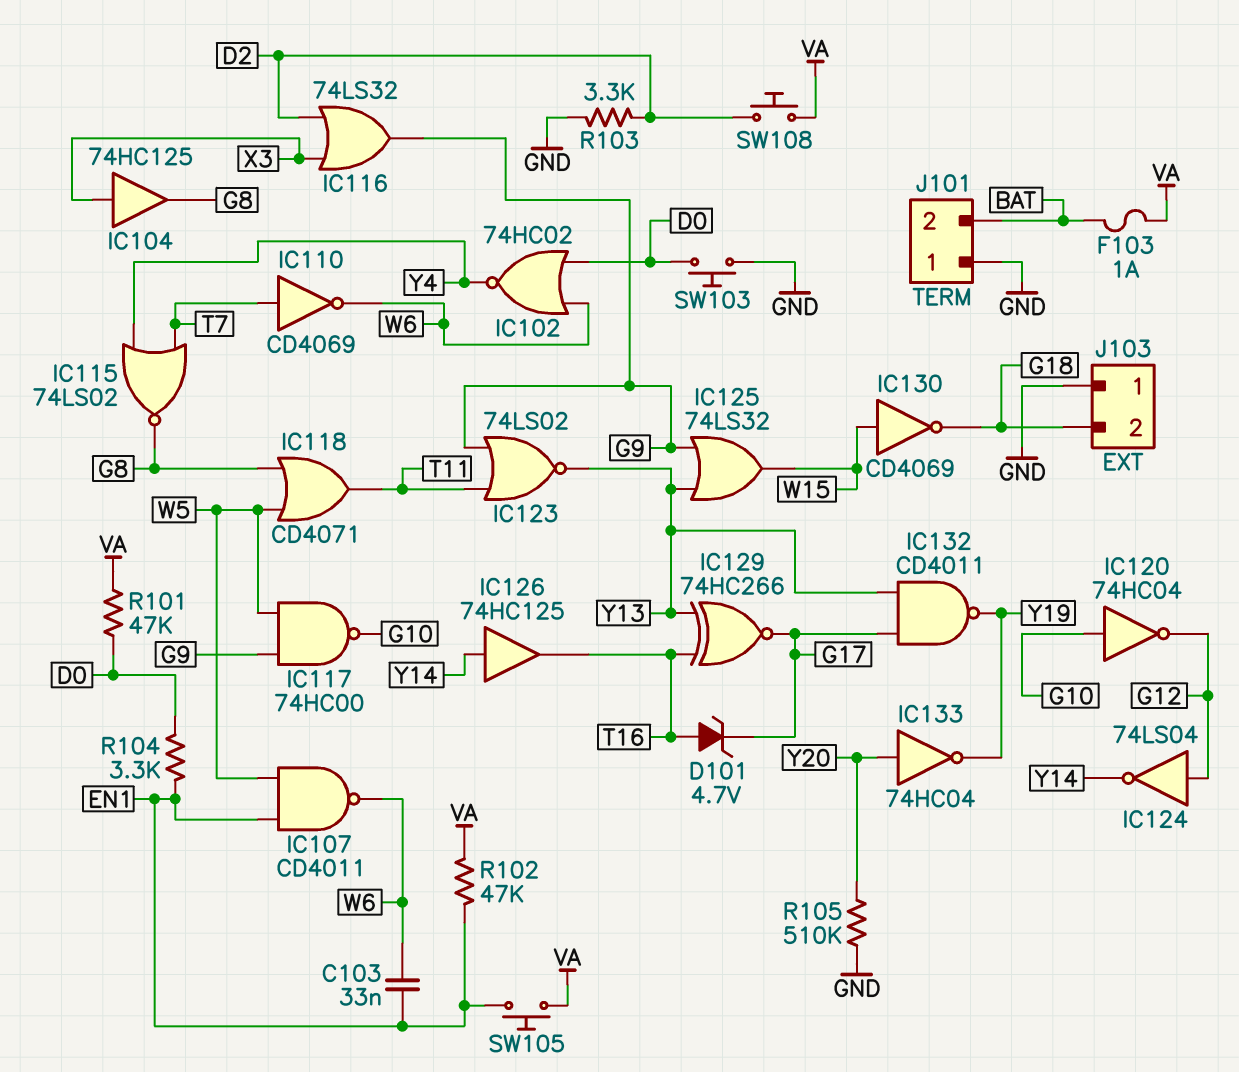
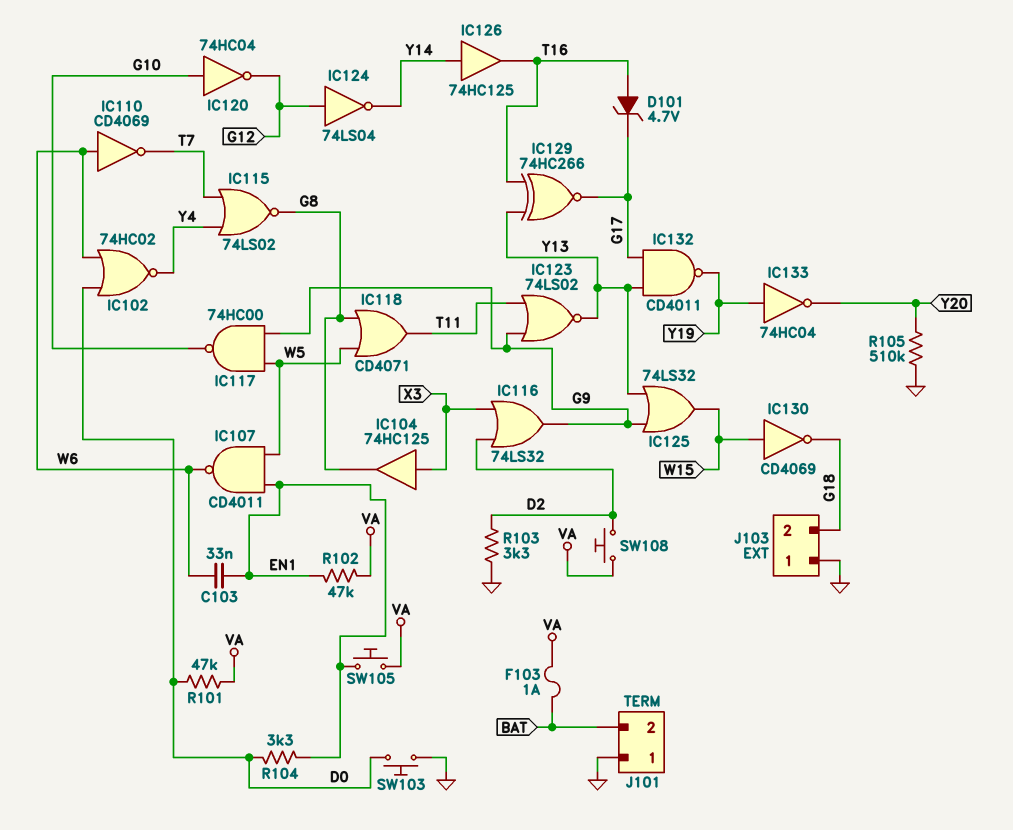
IC110: NOT CD4069 (in T7, out W6) -> NOT CD4069 (in W6, out T7)
IC133: NOT 74HC04 (in Y20, out Y19) -> NOT 74HC04 (in Y19, out Y20)

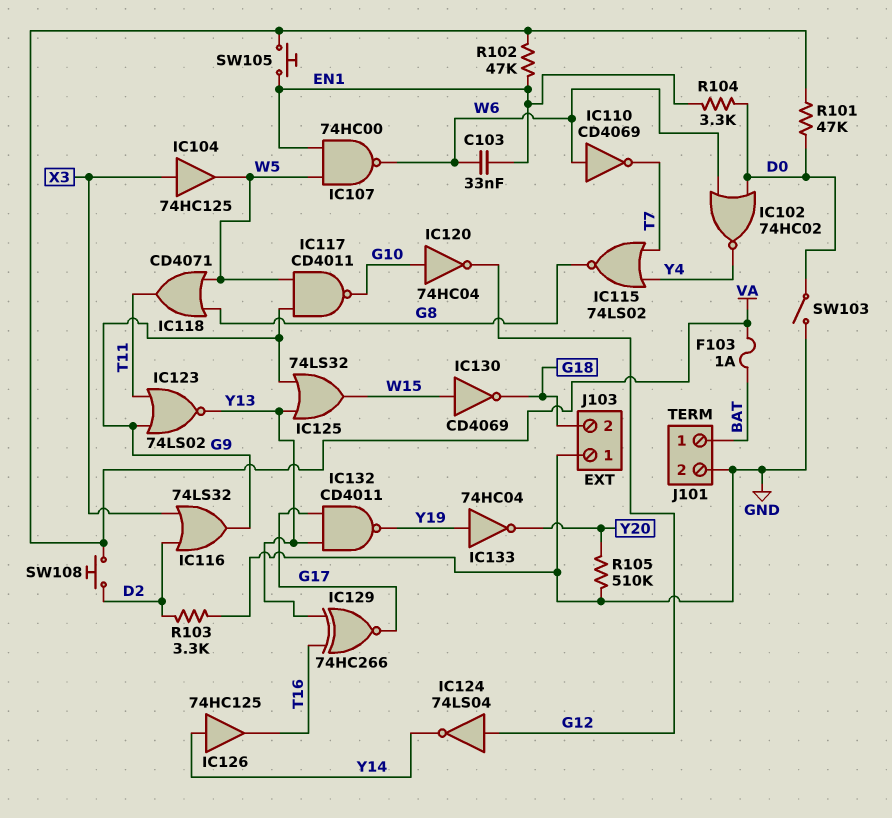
D101: zener 4.7V (A T16, K G17) -> none
IC104: buffer 74HC125 (in X3, out G8) -> buffer 74HC125 (in X3, out W5)
IC107: NAND CD4011 (in EN1, in W5, out W6) -> NAND 74HC00 (in EN1, in W5, out W6)
IC117: NAND 74HC00 (in G9, in W5, out G10) -> NAND CD4011 (in G9, in W5, out G10)
J101 pin 1: GND -> BAT
J101 pin 2: BAT -> GND
SW103: button (D0, GND) -> switch (D0, GND)

